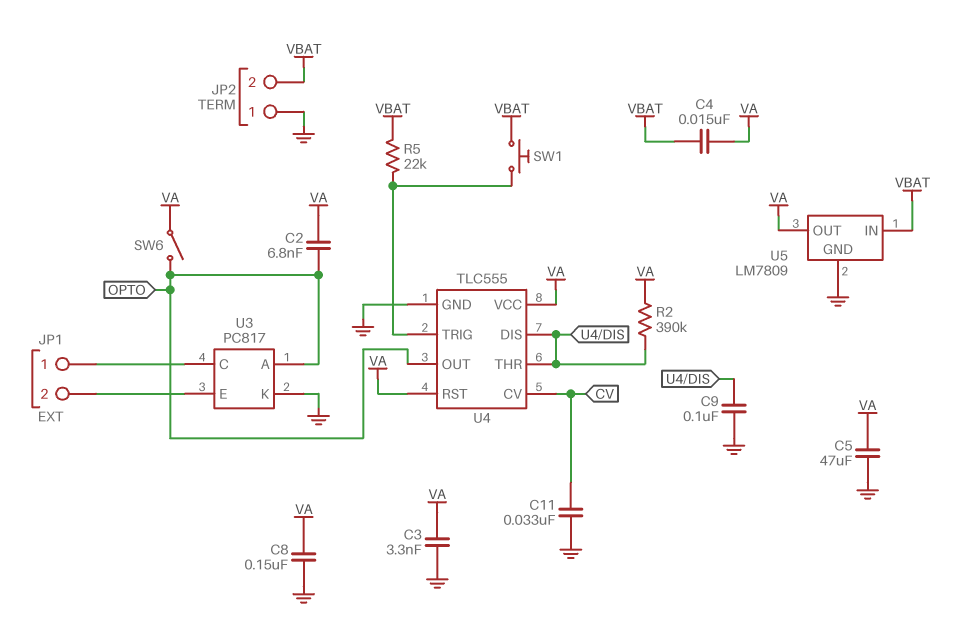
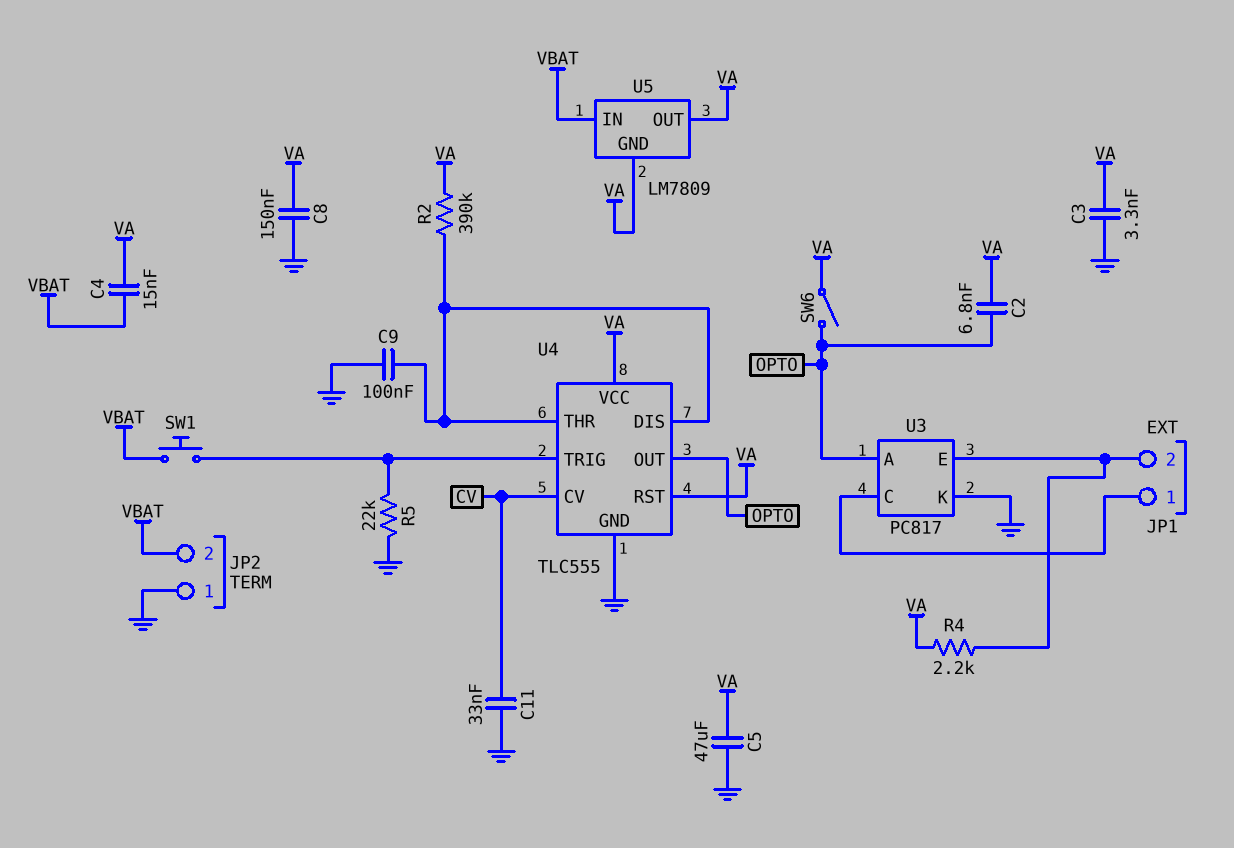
R4: none -> 2.2k (JP1/2, VA)
R5: 22k (U4/TRIG, VBAT) -> 22k (GND, U4/TRIG)
U5 pin GND: GND -> VA

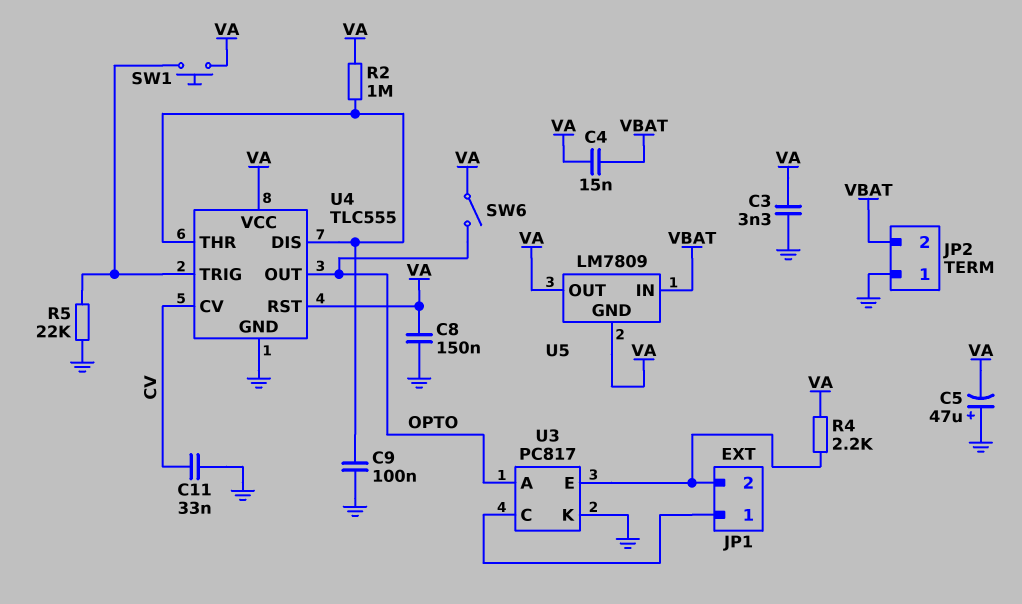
C2: 6.8nF (OPTO, VA) -> none
C5: 47uF (GND, VA) -> 47uF (plus GND, minus VA)
R2: 390k (U4/DIS, VA) -> 1M (U4/DIS, VA)
SW1: button (U4/TRIG, VBAT) -> button (U4/TRIG, VA)

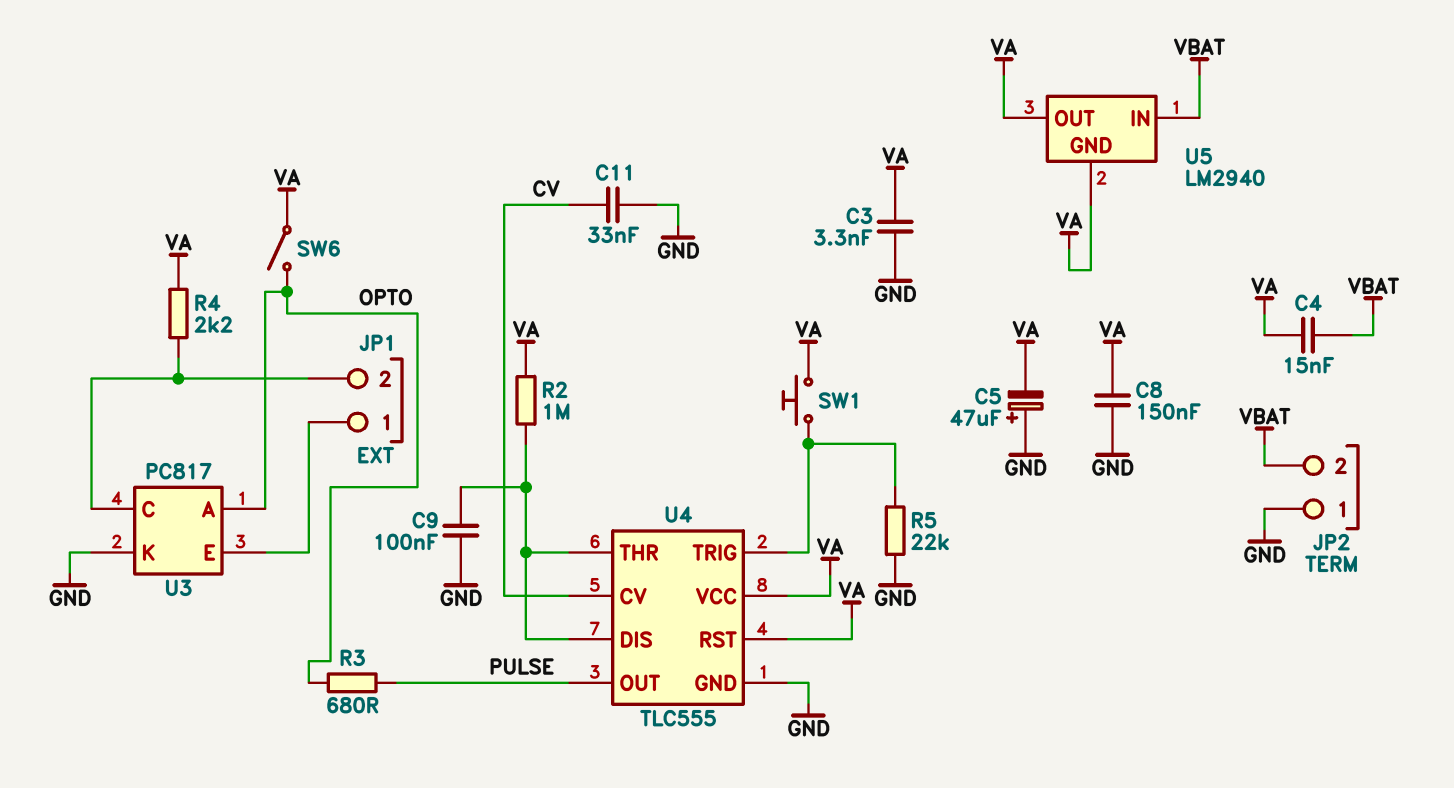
R3: none -> 680 (OPTO, PULSE)
U3 pin C: JP1/1 -> JP1/2
U3 pin E: JP1/2 -> JP1/1
U4 pin OUT: OPTO -> PULSE
U5: LM7809 -> LM2940

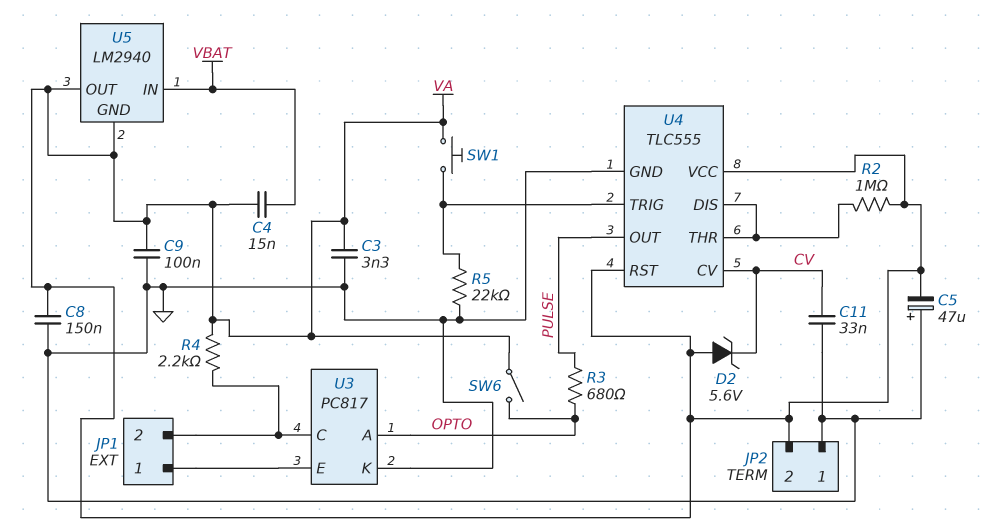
C9: 100nF (GND, U4/DIS) -> 100nF (GND, VA)
D2: none -> zener 5.6V (A VA, K CV)
JP2 pin 2: VBAT -> VA

